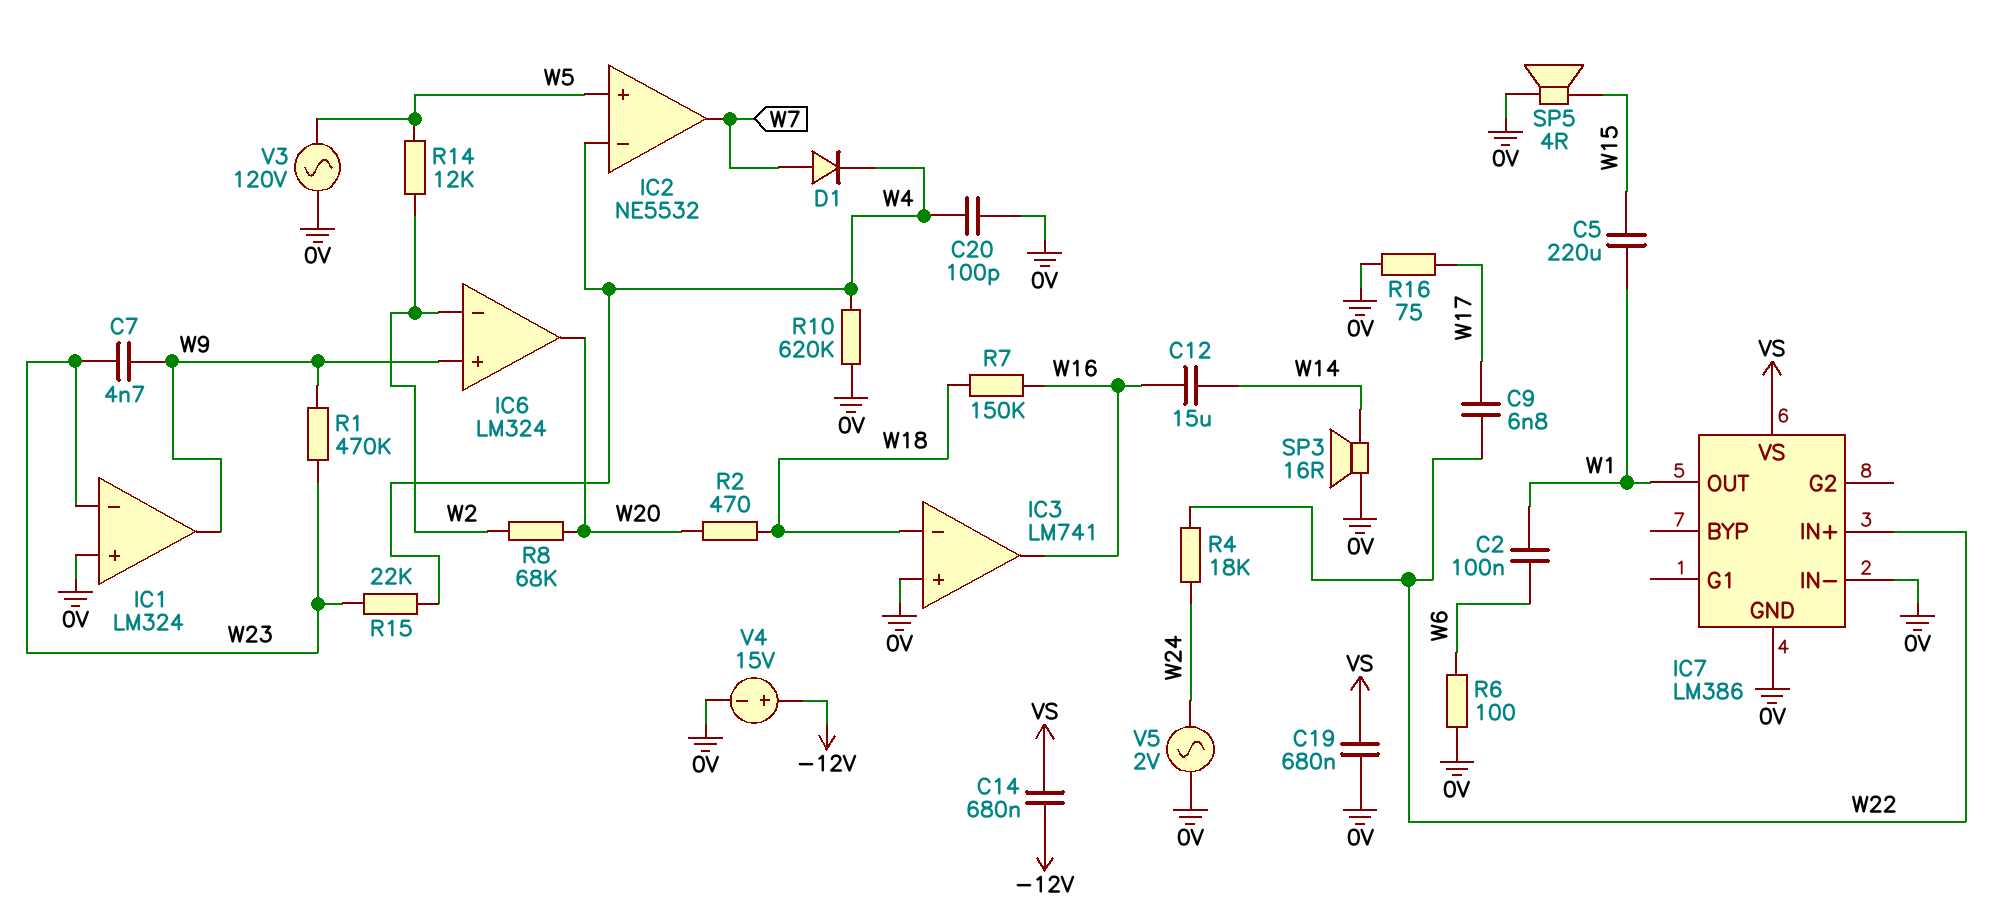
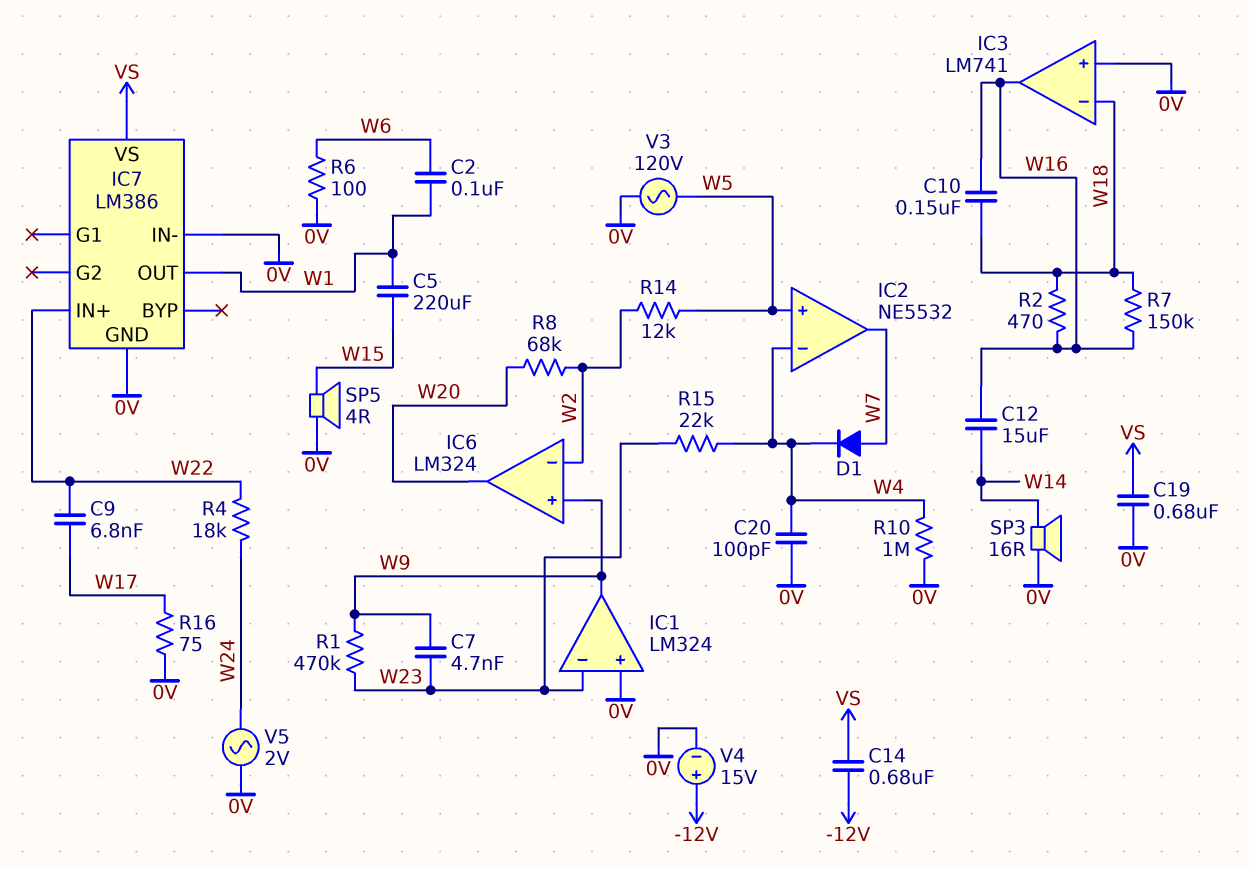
C10: none -> 150nF (W16, W18)
R2: 470 (W18, W20) -> 470 (W16, W18)
R10: 620k (0V, W4) -> 1M (0V, W4)

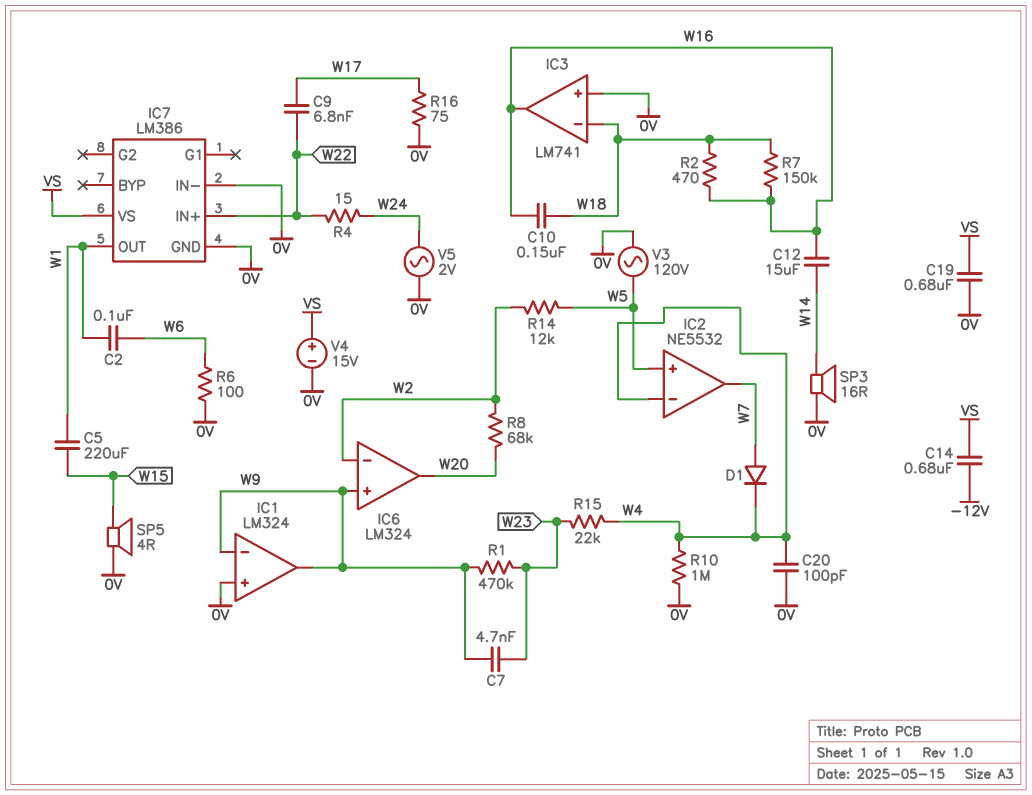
IC1 pin in-: W23 -> W9
R4: 18k (W22, W24) -> 15 (W22, W24)
V4: 15V (plus -12V, minus 0V) -> 15V (plus VS, minus 0V)

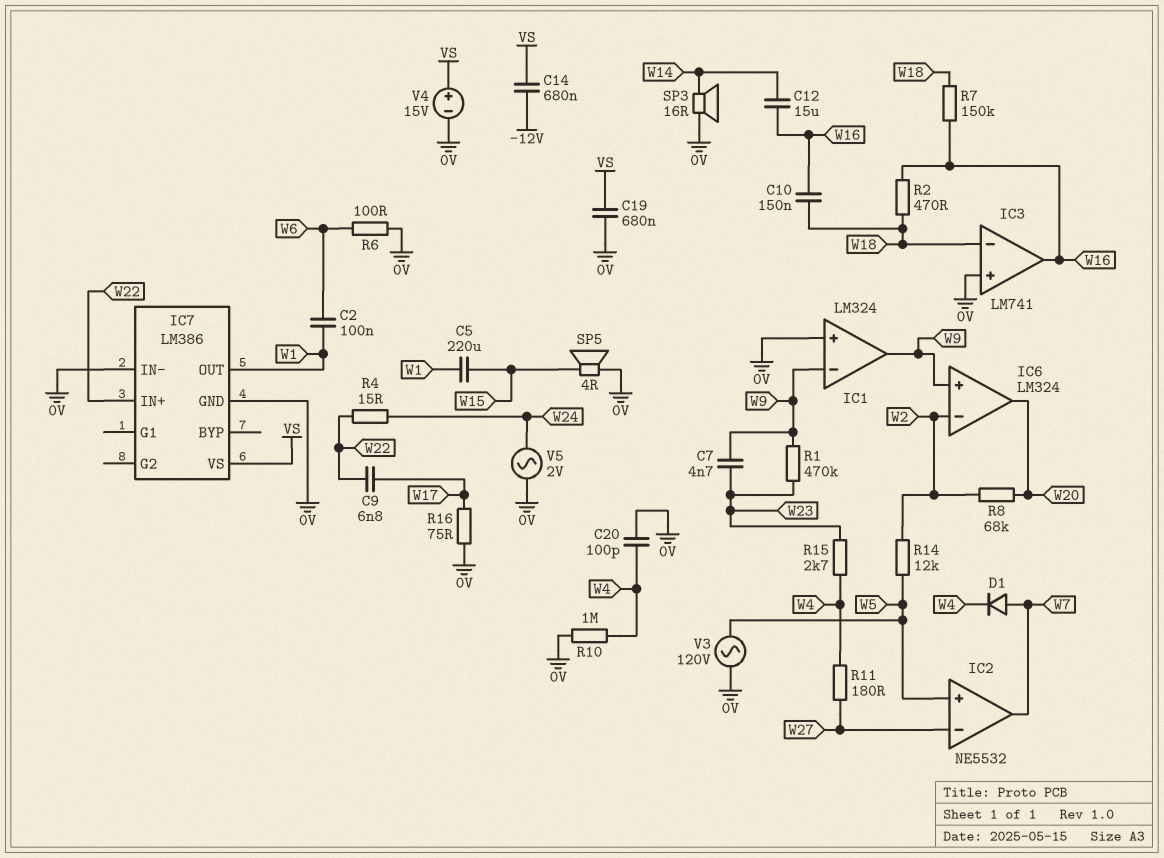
IC2 pin in-: W4 -> W27
R11: none -> 180 (W4, W27)
R15: 22k (W4, W23) -> 2.7k (W4, W23)

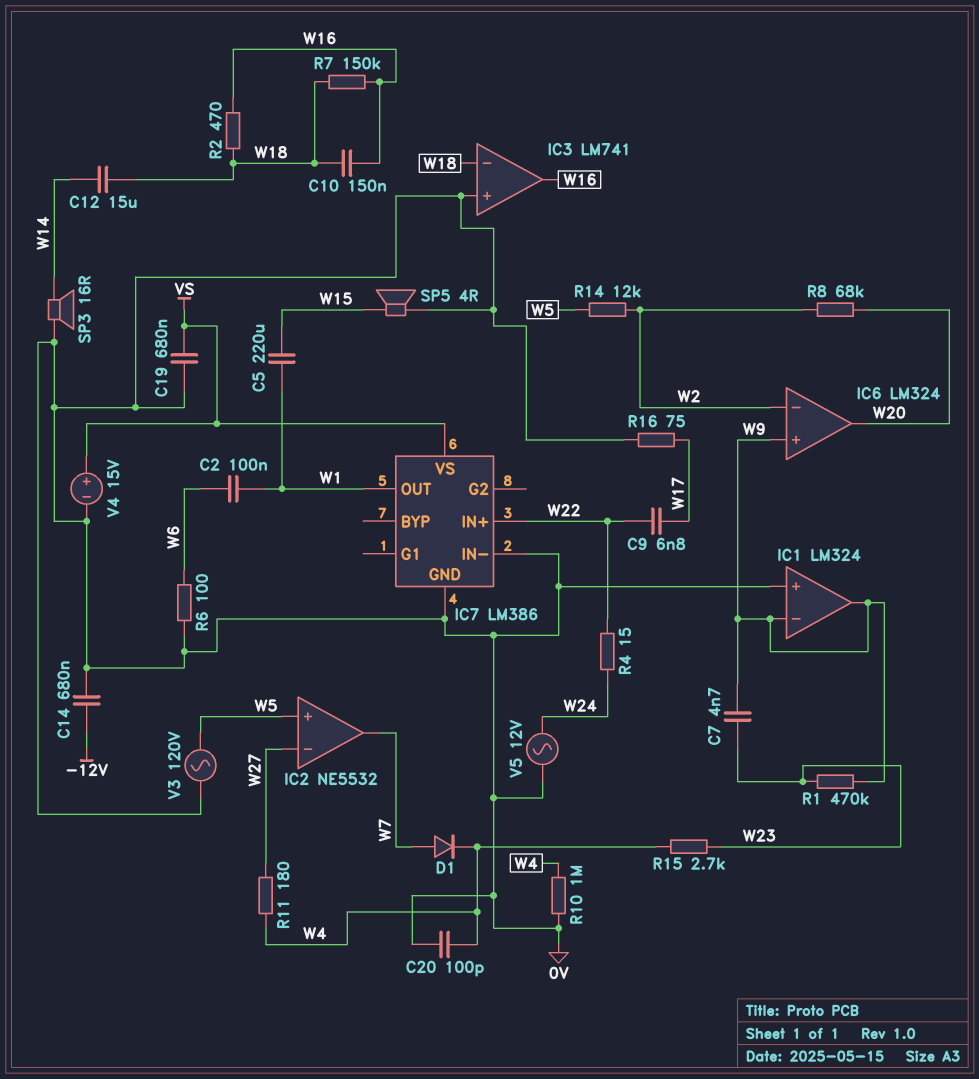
C12: 15uF (W14, W16) -> 15uF (W14, W18)
C14: 680nF (-12V, VS) -> 680nF (-12V, 0V)
V5: AC 2V (0V, W24) -> AC 12V (0V, W24)

